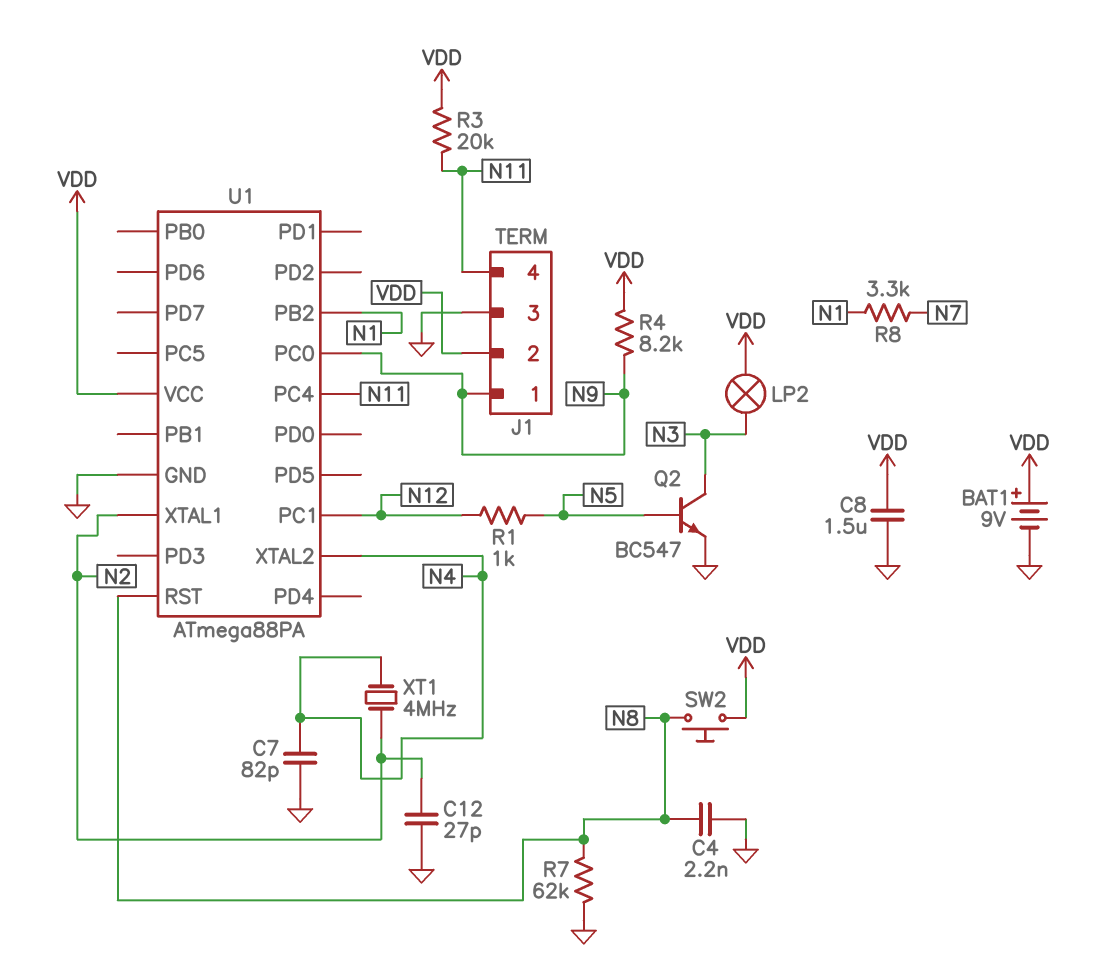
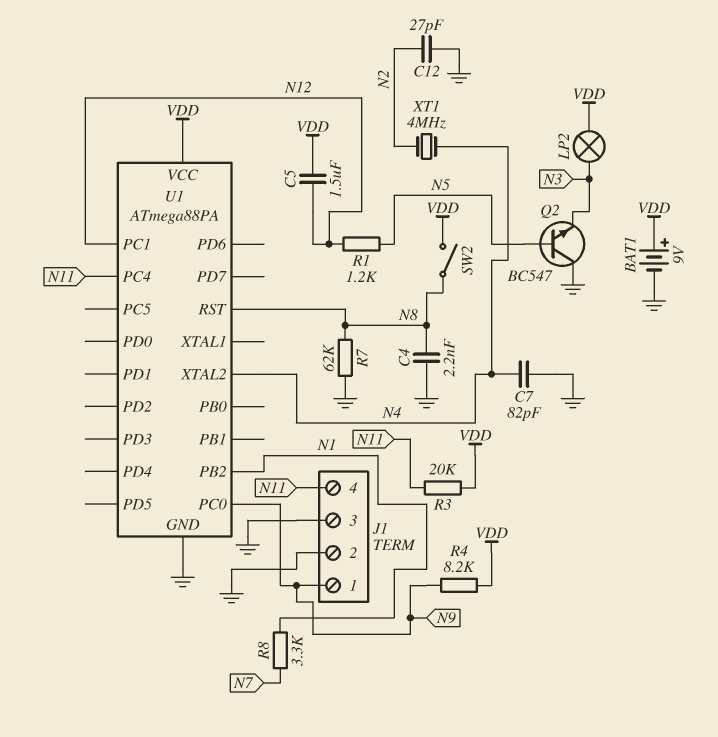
C5: none -> 1.5uF (N12, VDD)
C8: 1.5uF (GND, VDD) -> none
J1 pin 2: VDD -> GND
Q2: NPN BC547 (B N5, C N3, E GND) -> NPN BC547 (B N5, C GND, E N3)
R1: 1k (N5, N12) -> 1.2k (N5, N12)
SW2: button (N8, VDD) -> switch (N8, VDD)
U1 pin XTAL1: N2 -> none

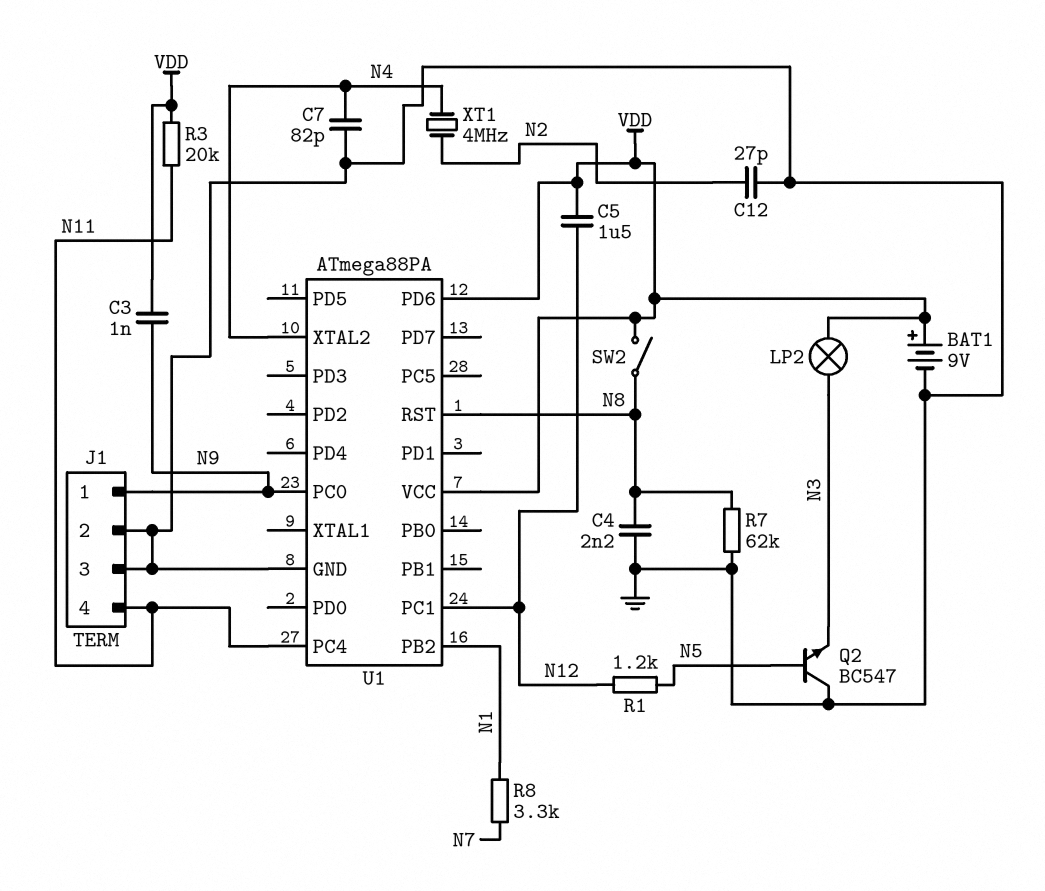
C3: none -> 1nF (N9, VDD)
R4: 8.2k (N9, VDD) -> none
U1 pin PD6: none -> VDD

